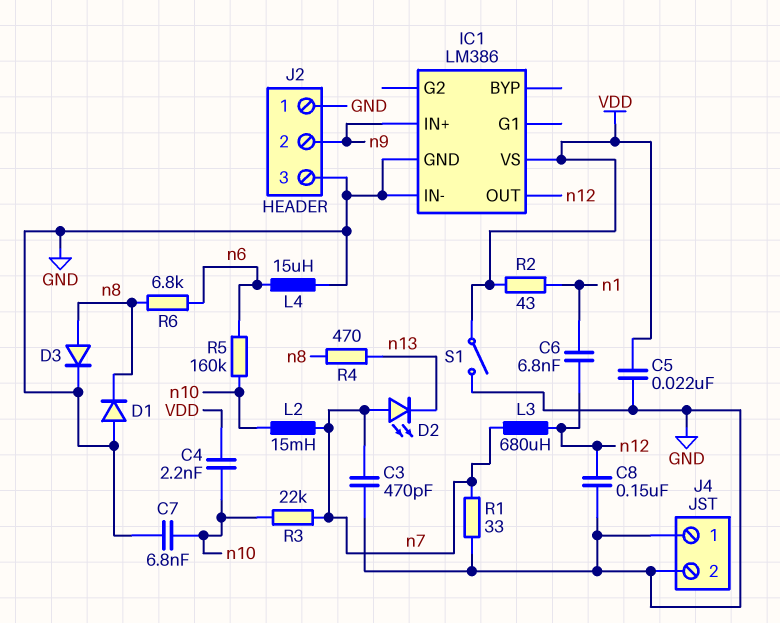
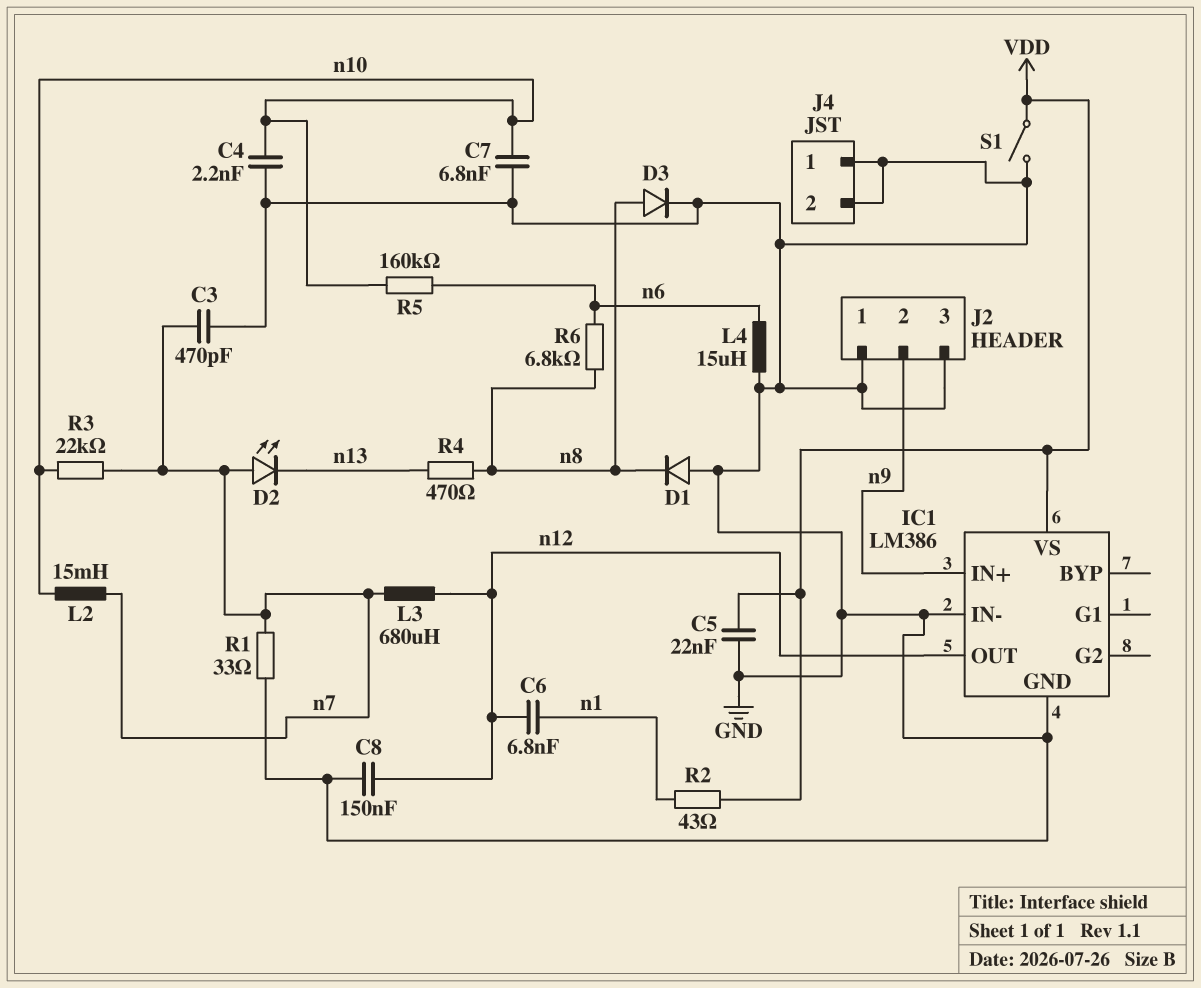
C4: 2.2nF (VDD, n10) -> 2.2nF (GND, n10)

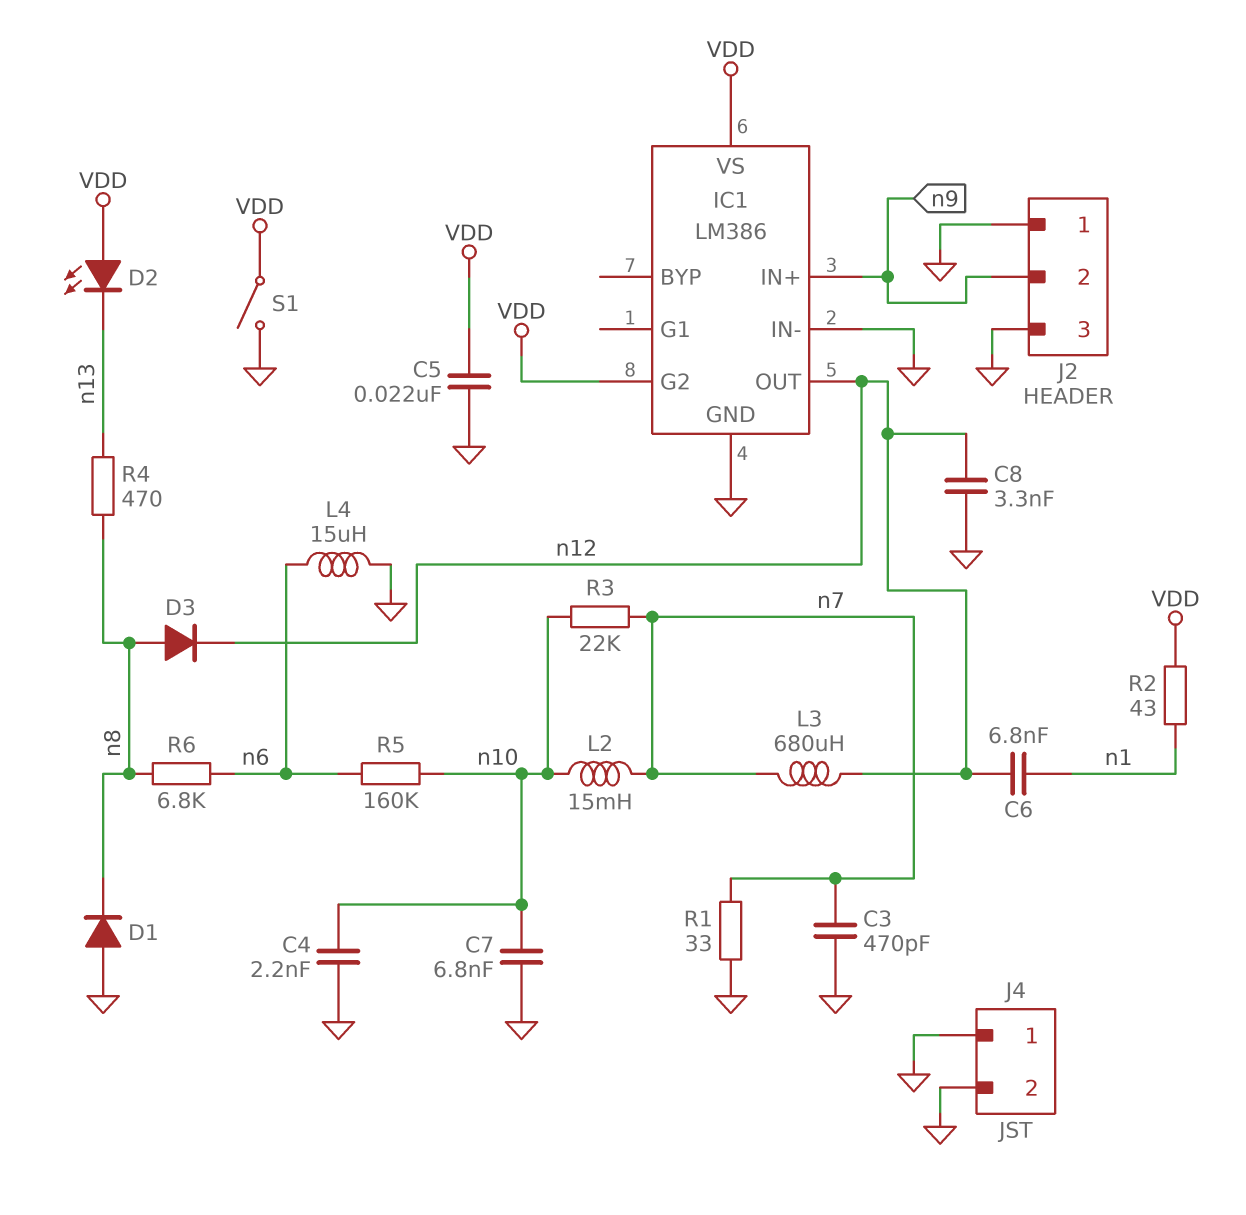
C8: 150nF (GND, n12) -> 3.3nF (GND, n12)
D2: LED (A n7, K n13) -> LED (A VDD, K n13)
D3: diode (A n8, K GND) -> diode (A n8, K n12)
IC1 pin G2: none -> VDD

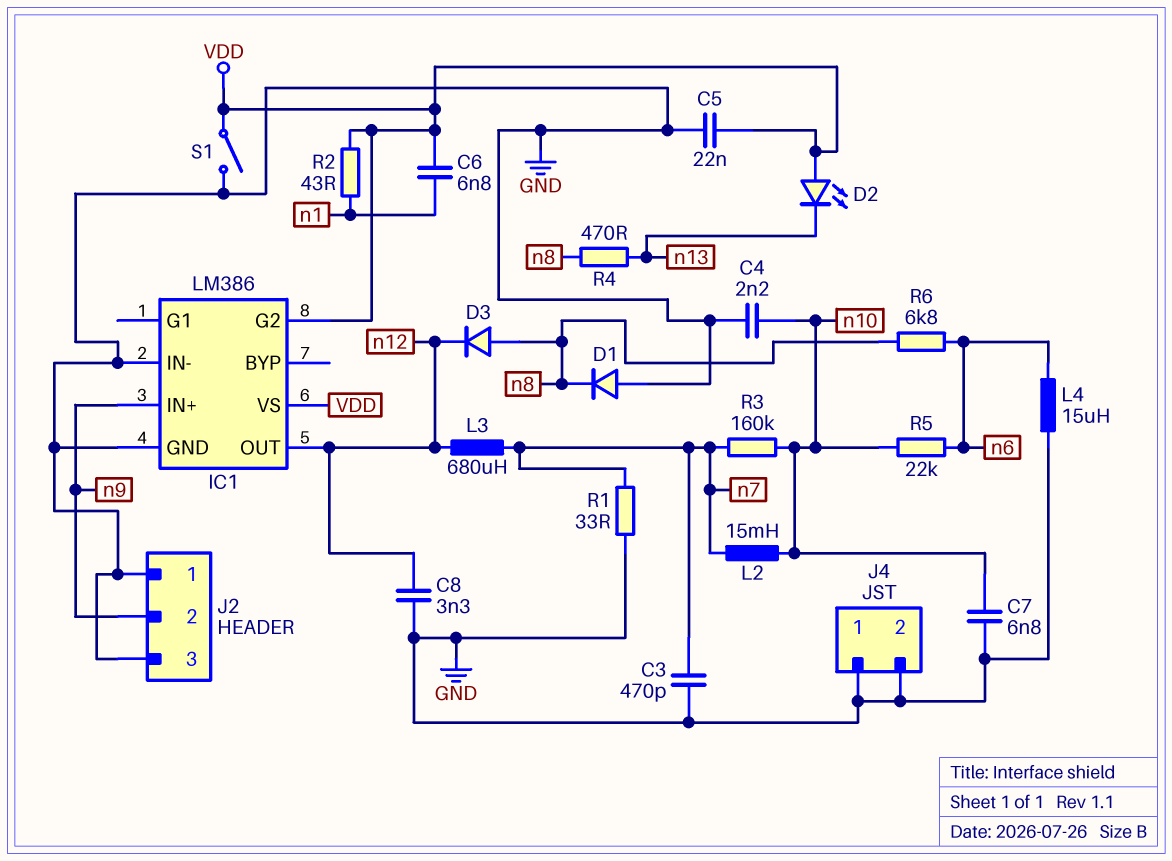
C6: 6.8nF (n1, n12) -> 6.8nF (VDD, n1)
R3: 22k (n7, n10) -> 160k (n7, n10)
R5: 160k (n6, n10) -> 22k (n6, n10)

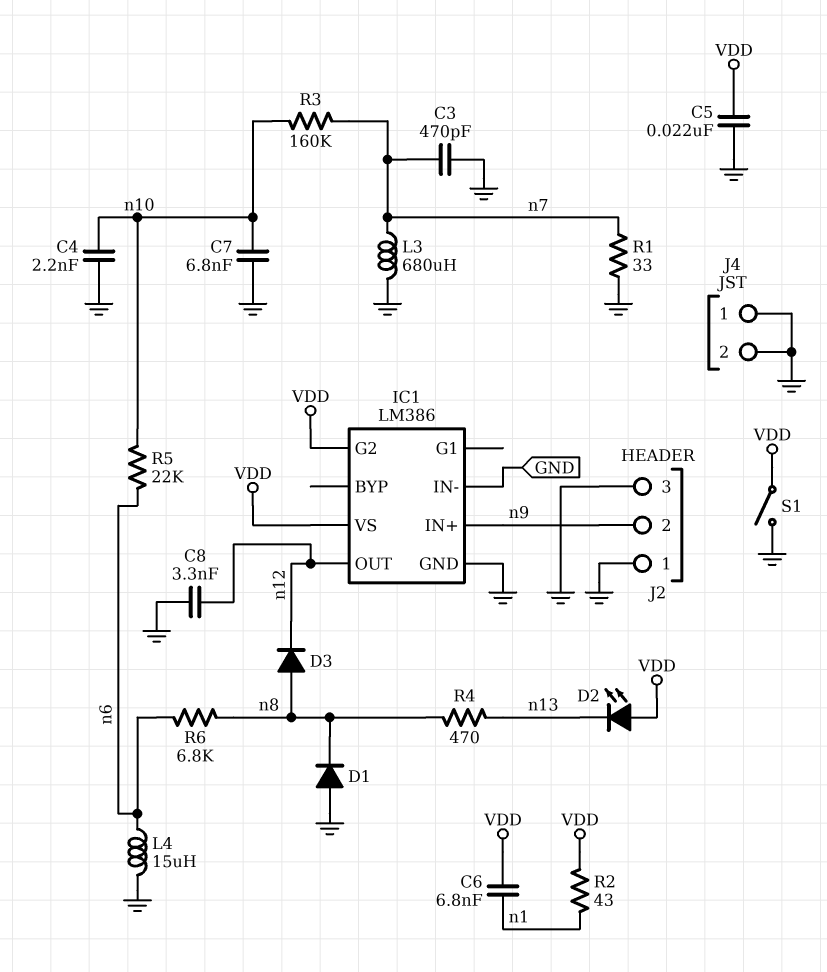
L2: 15mH (n7, n10) -> none
L3: 680uH (n7, n12) -> 680uH (GND, n7)

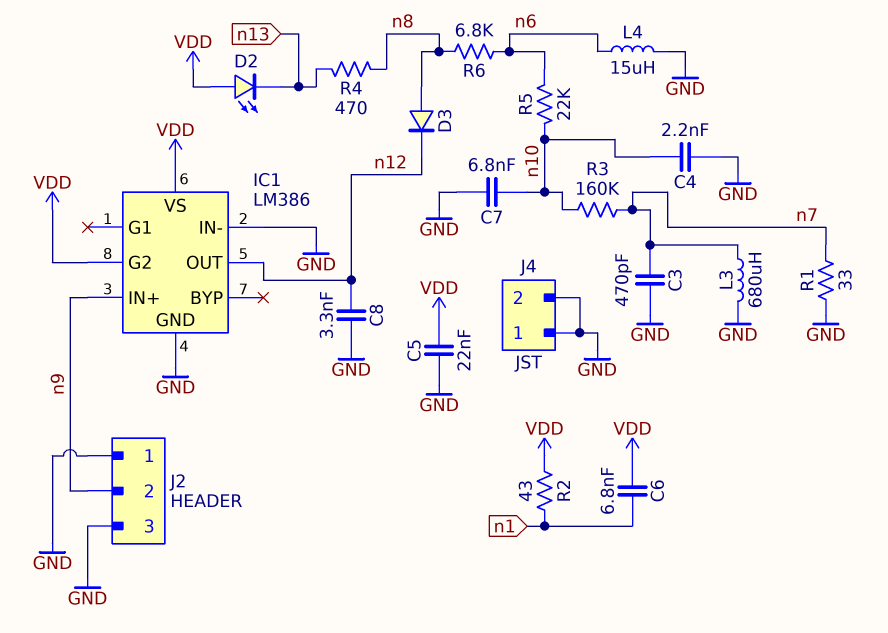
D1: diode (A GND, K n8) -> none
S1: switch (GND, VDD) -> none

